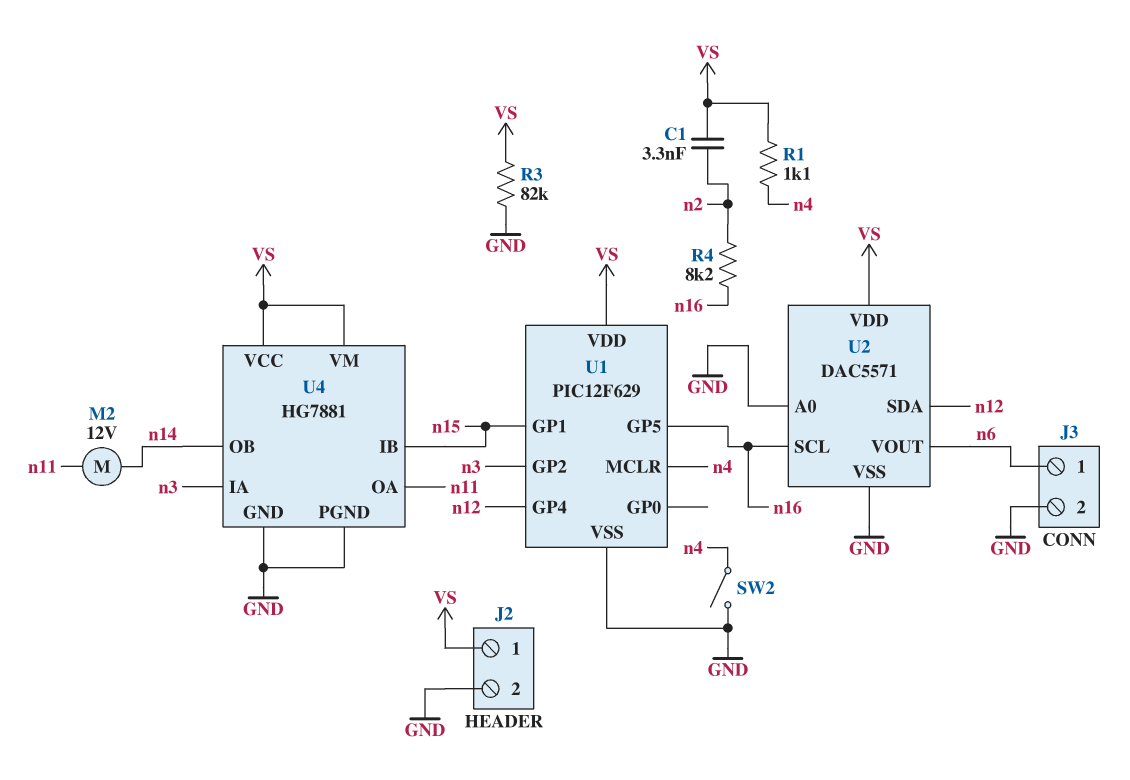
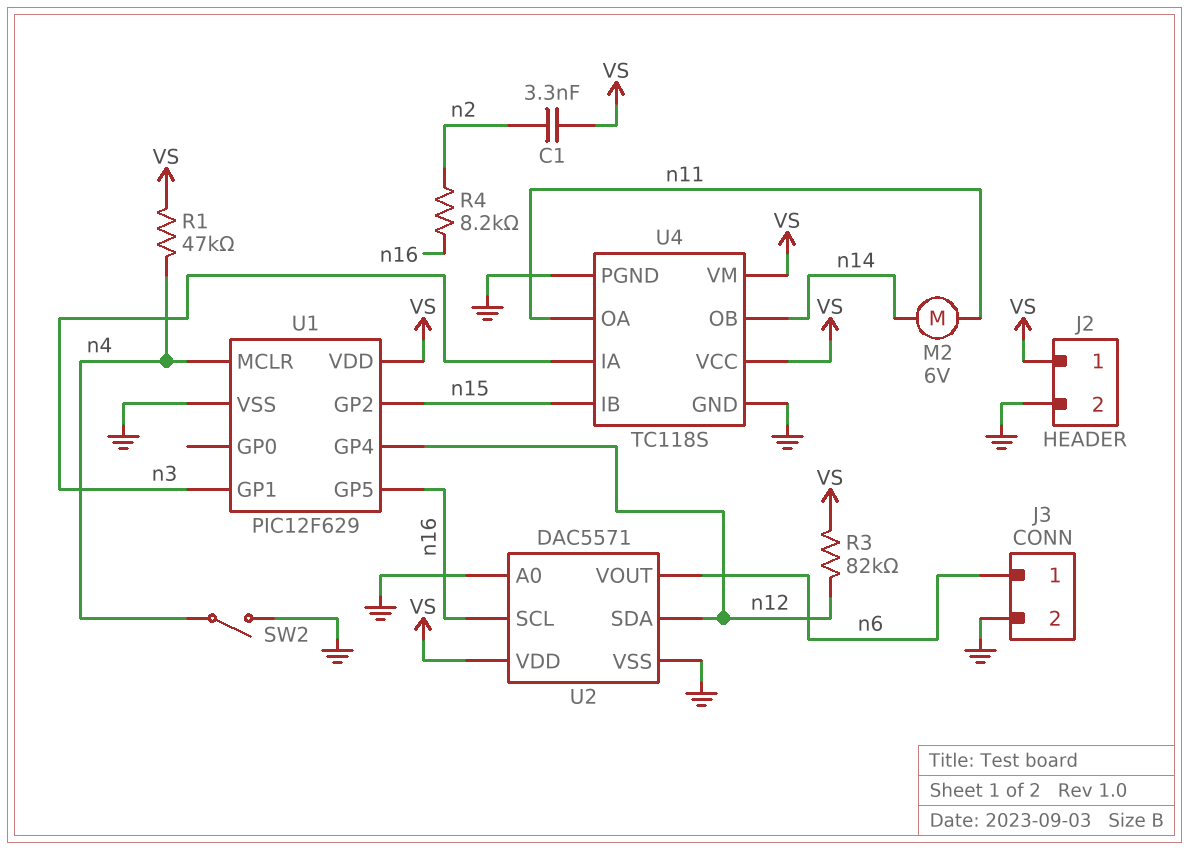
M2: motor 12V (n11, n14) -> motor 6V (n11, n14)
R1: 1.1k (VS, n4) -> 47k (VS, n4)
R3: 82k (GND, VS) -> 82k (VS, n12)
U1 pin GP1: n15 -> n3
U1 pin GP2: n3 -> n15
U4: HG7881 -> TC118S

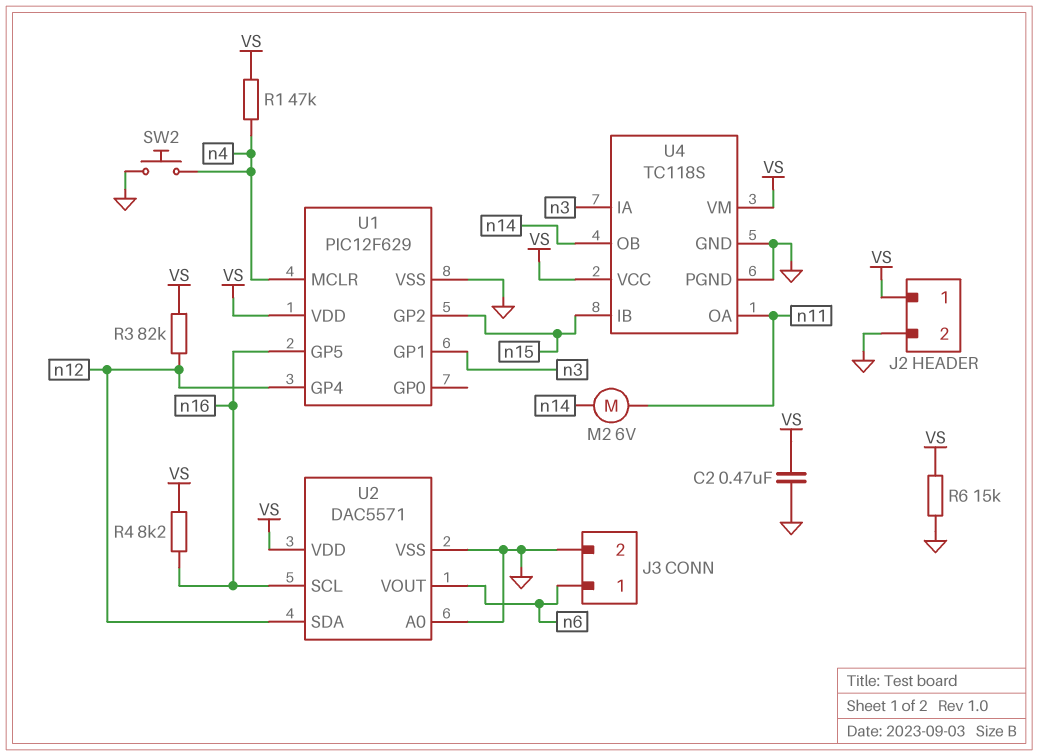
C1: 3.3nF (VS, n2) -> none
C2: none -> 470nF (GND, VS)
R4: 8.2k (n2, n16) -> 8.2k (VS, n16)
R6: none -> 15k (GND, VS)
SW2: switch (GND, n4) -> button (GND, n4)

